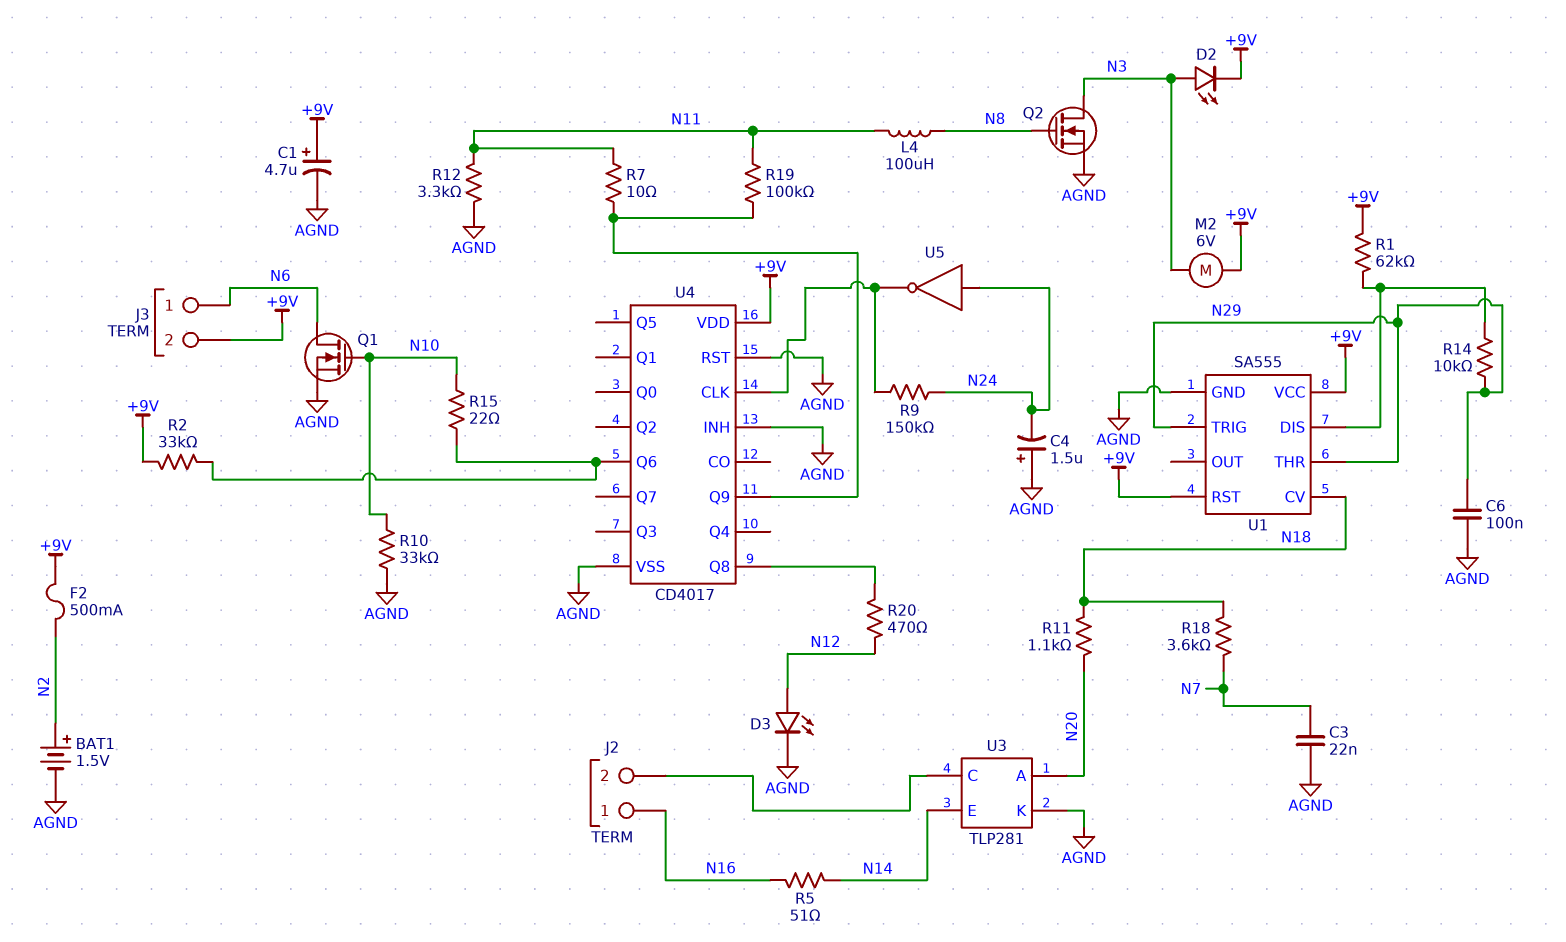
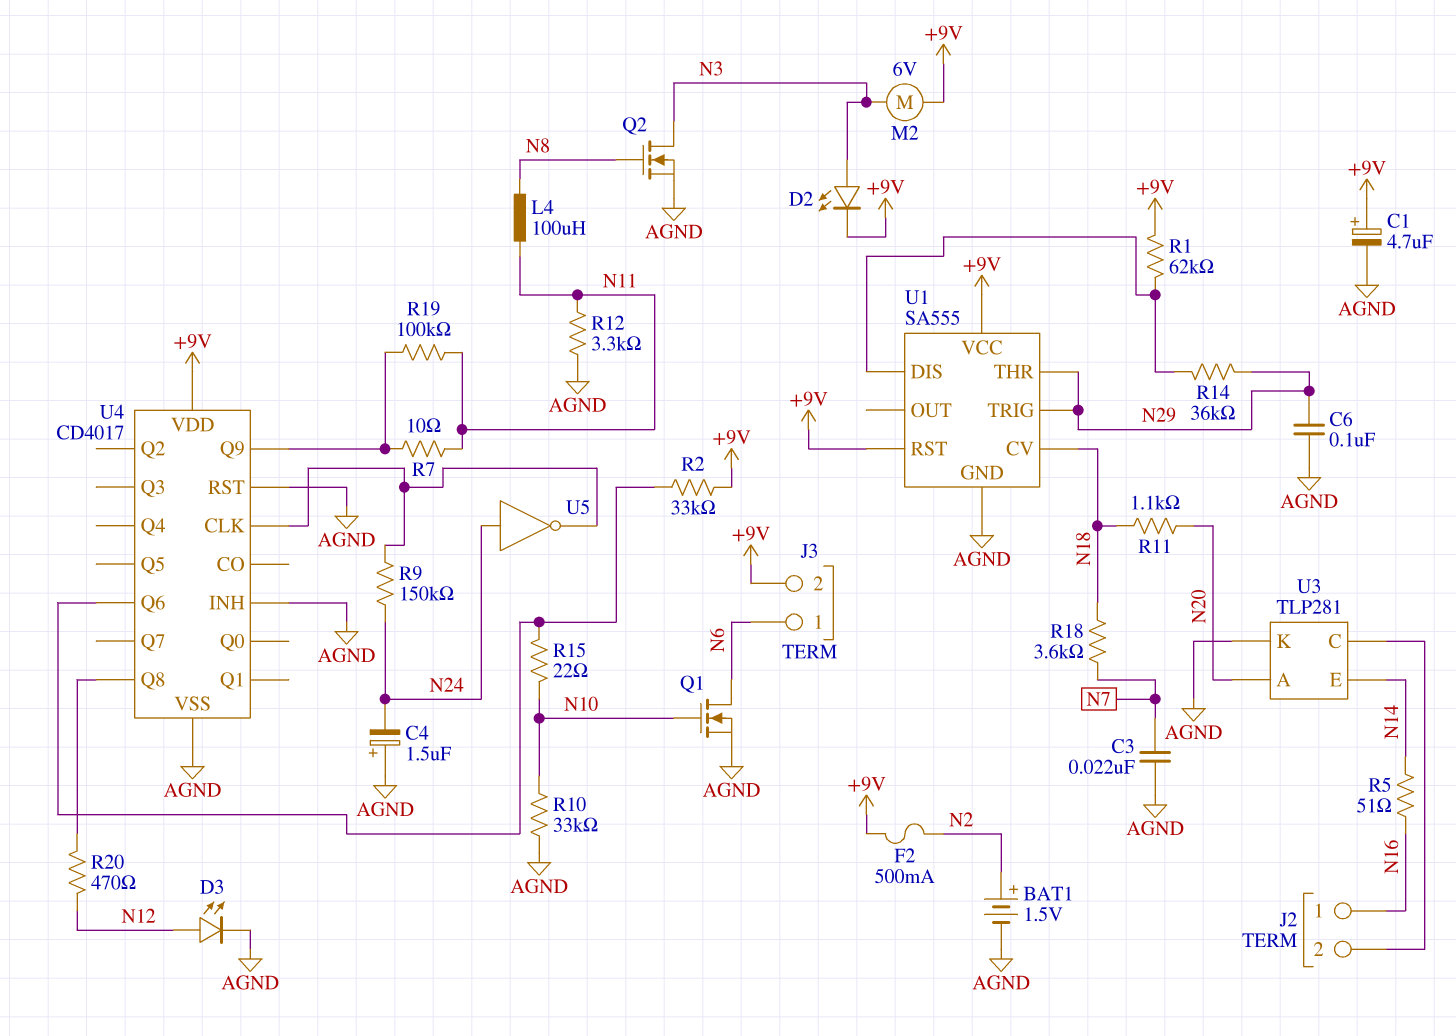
R14: 10k (N29, U1/DIS) -> 36k (N29, U1/DIS)

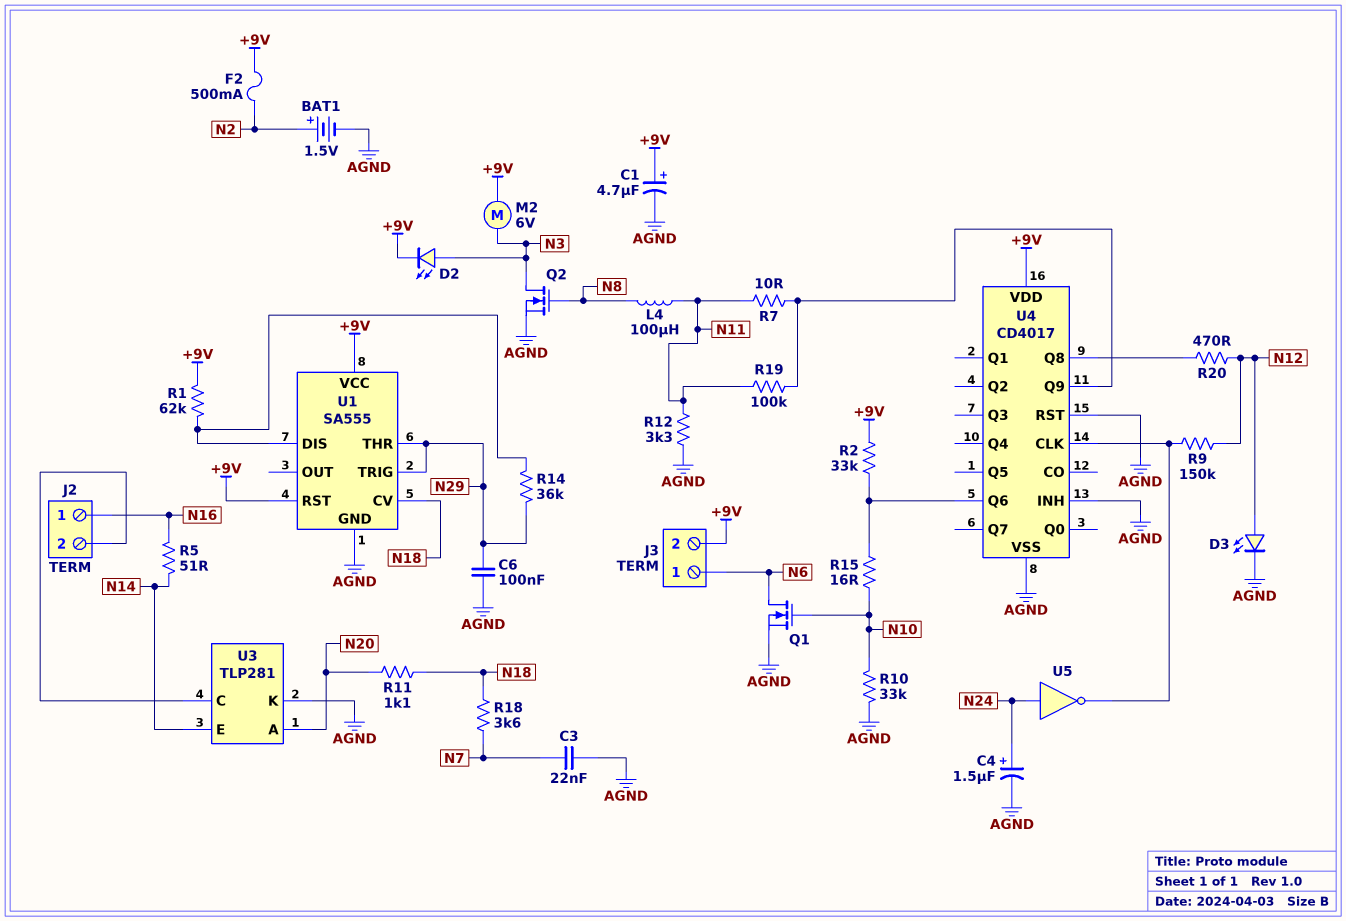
C4: 1.5uF (plus AGND, minus N24) -> 1.5uF (plus N24, minus AGND)
R9: 150k (N24, U4/CLK) -> 150k (N12, U4/CLK)
R15: 22 (N10, U4/Q6) -> 16 (N10, U4/Q6)

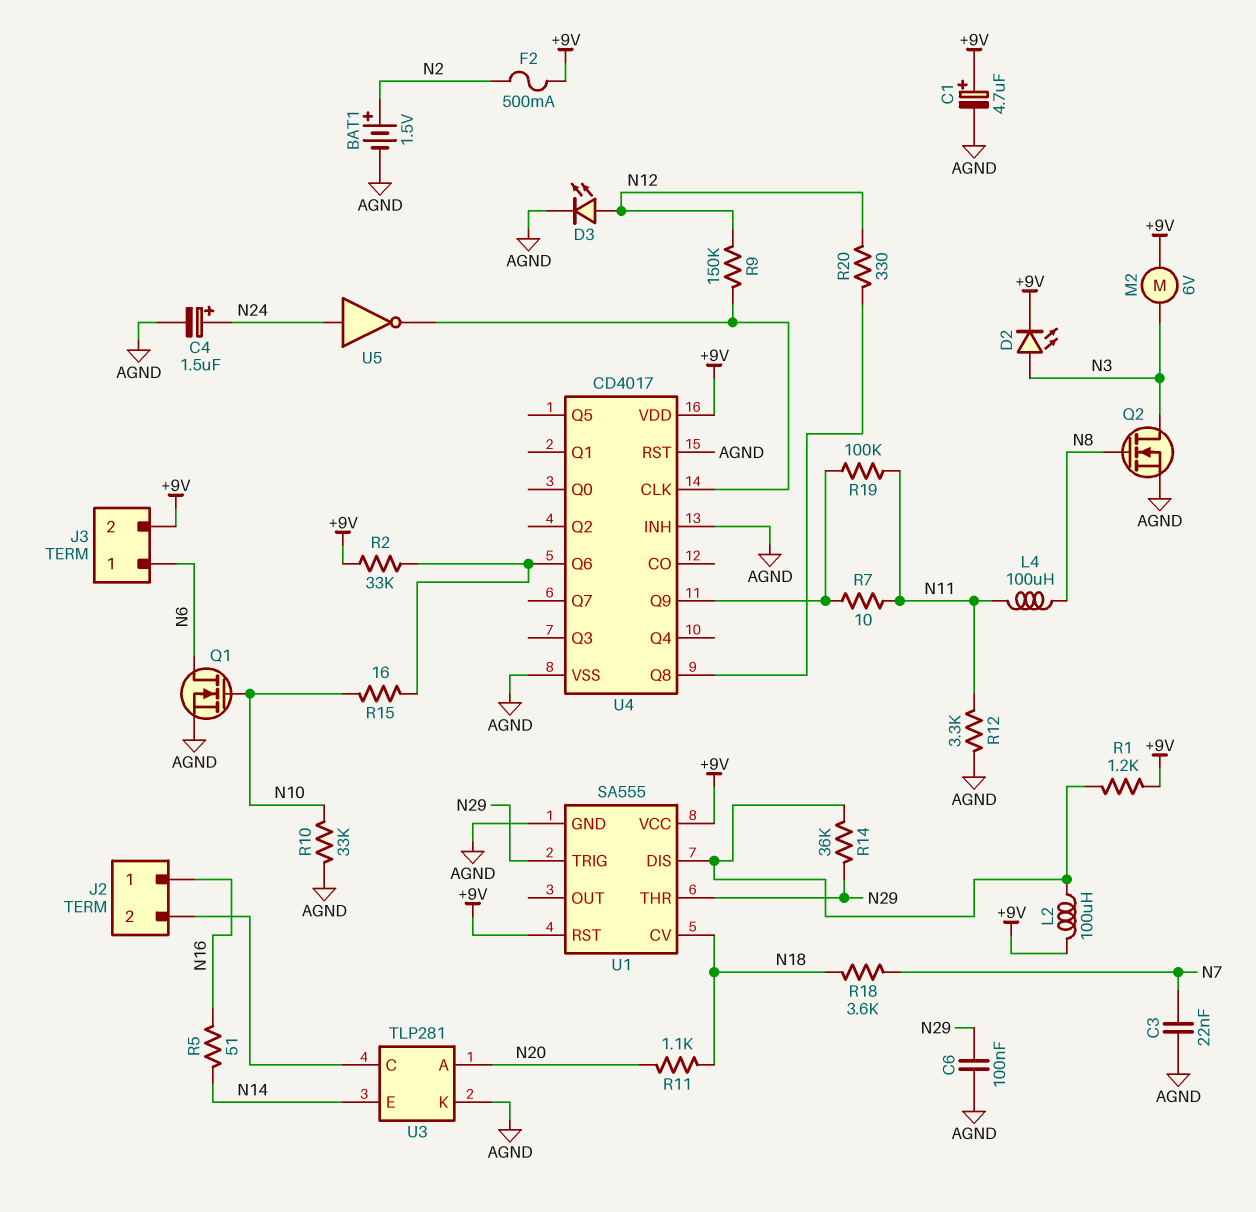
L2: none -> 100uH (+9V, U1/DIS)
R1: 62k (+9V, U1/DIS) -> 1.2k (+9V, U1/DIS)
R20: 470 (N12, U4/Q8) -> 330 (N12, U4/Q8)

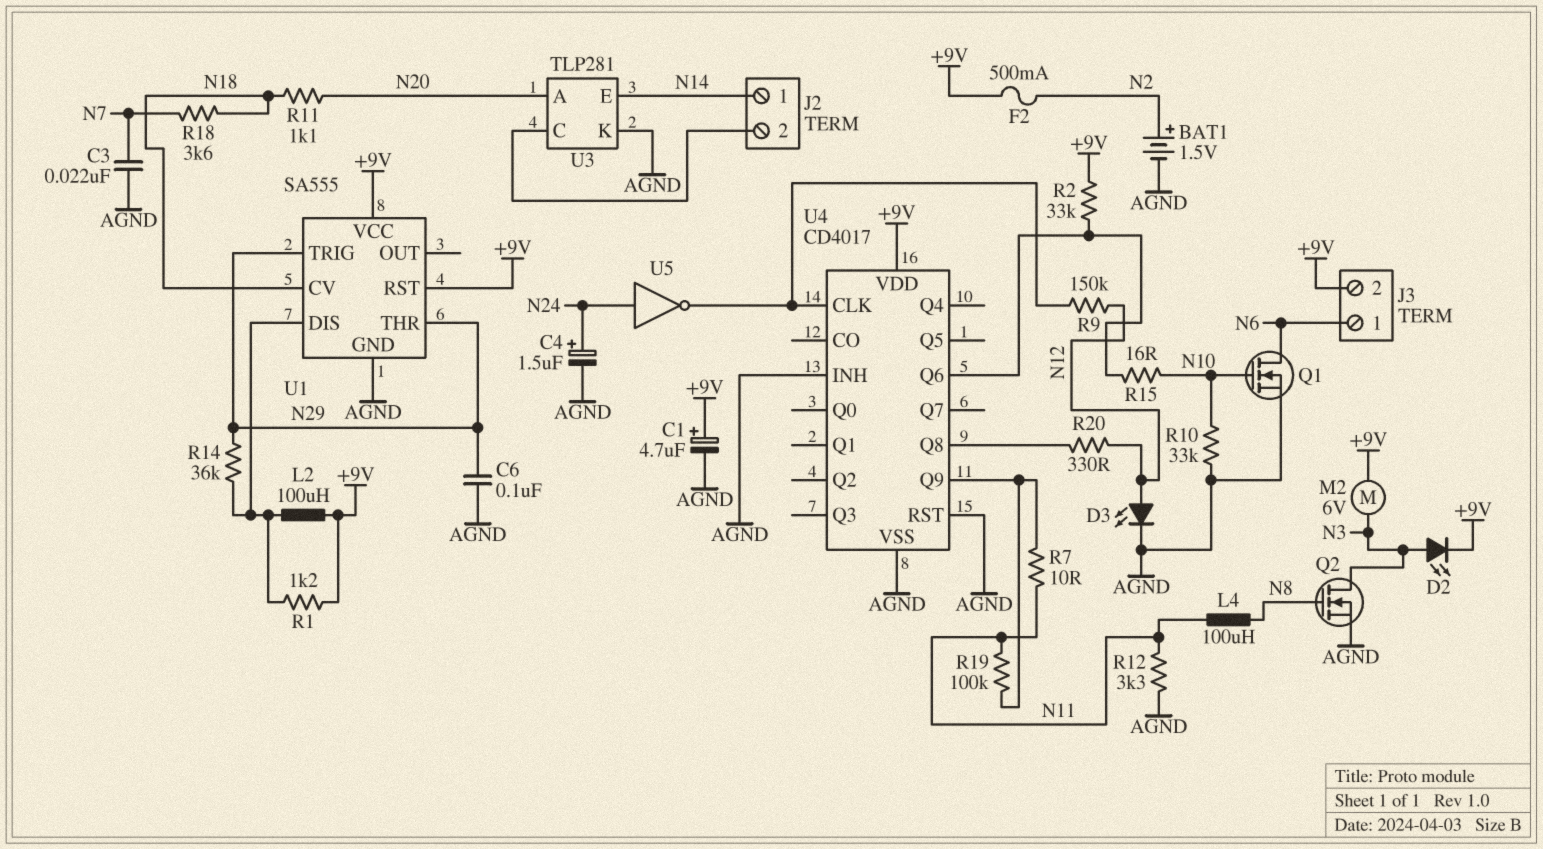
J2 pin 1: N16 -> N14
R5: 51 (N14, N16) -> none

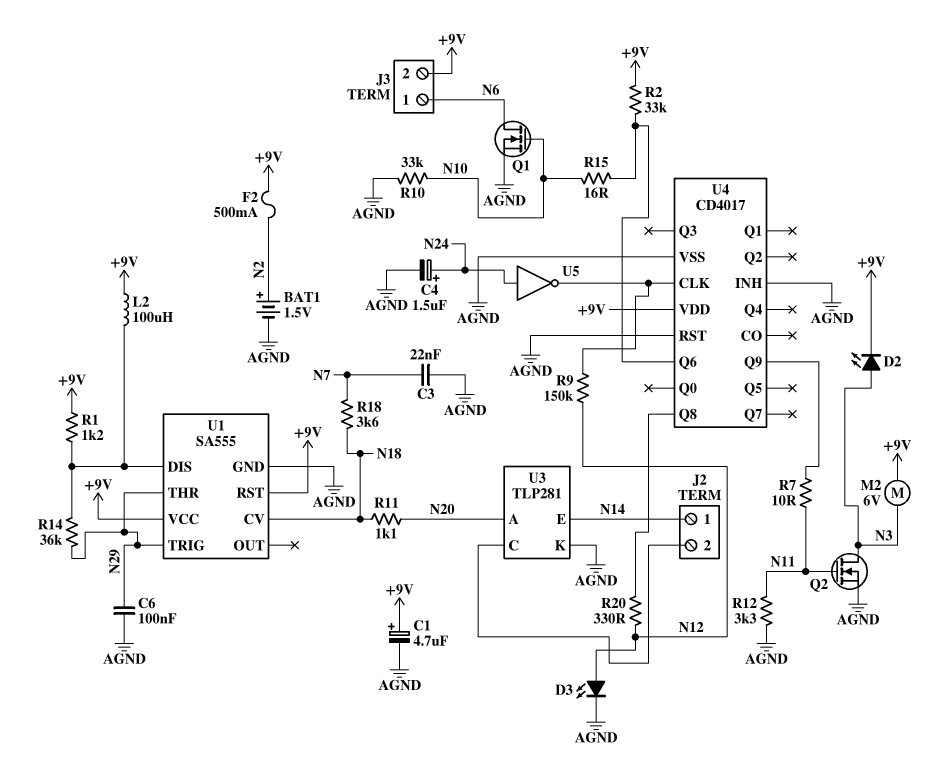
L4: 100uH (N8, N11) -> none
Q2: NMOS (G N8, D N3, S AGND) -> NMOS (G N11, D N3, S AGND)
R19: 100k (N11, U4/Q9) -> none

